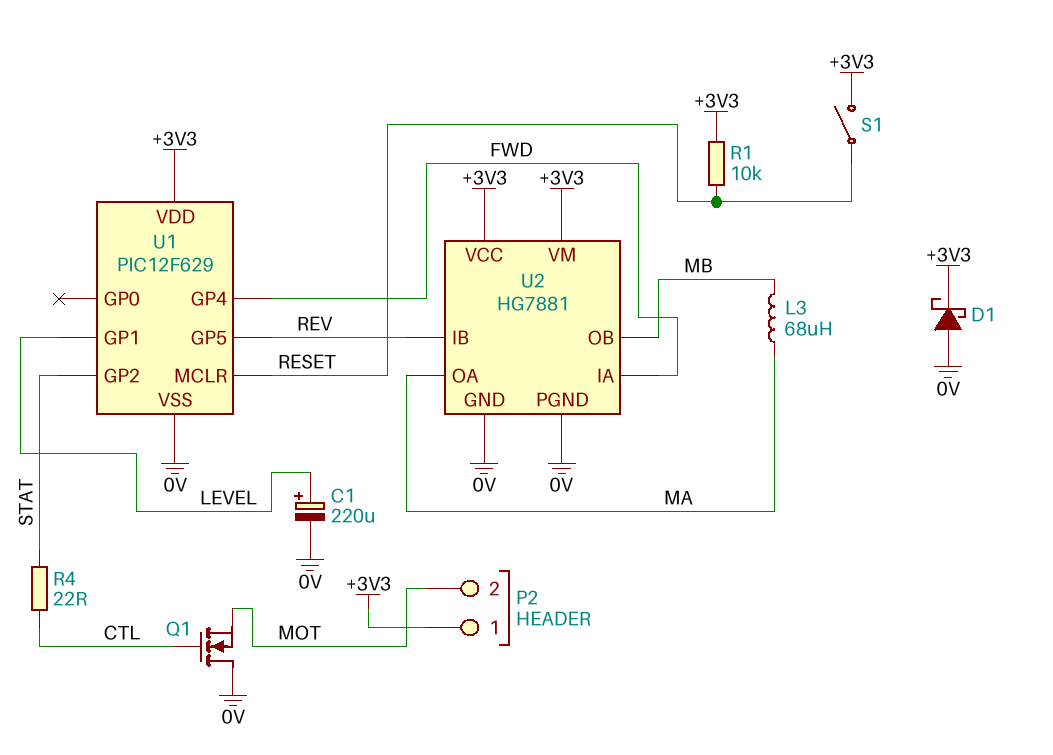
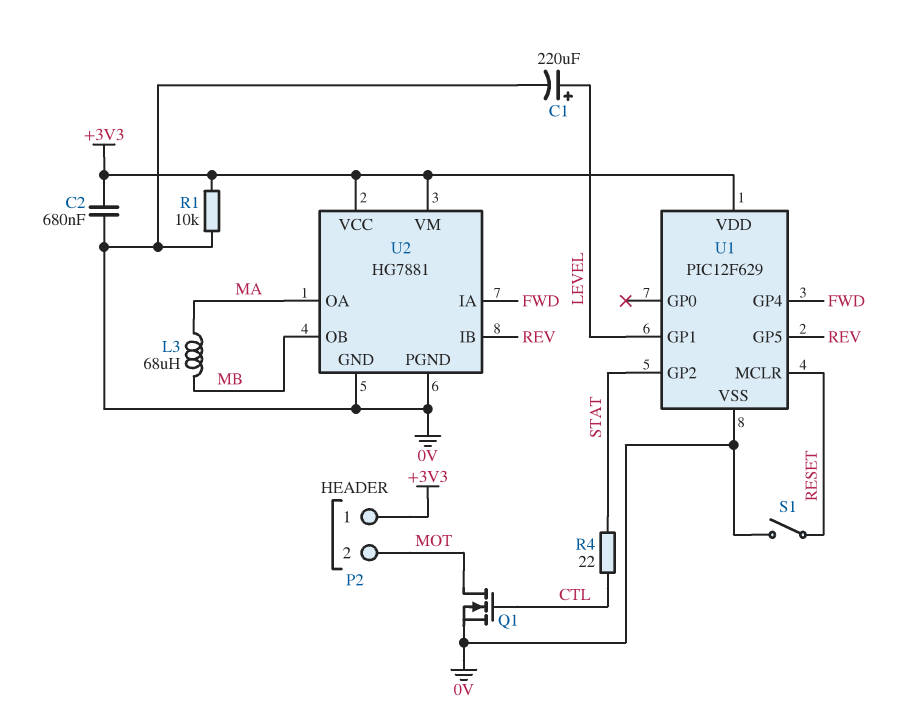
C2: none -> 680nF (+3V3, 0V)
D1: schottky (A 0V, K +3V3) -> none
Q1: NMOS (G CTL, D 0V, S MOT) -> NMOS (G CTL, D MOT, S 0V)
R1: 10k (+3V3, RESET) -> 10k (+3V3, 0V)
S1: switch (+3V3, RESET) -> switch (0V, RESET)

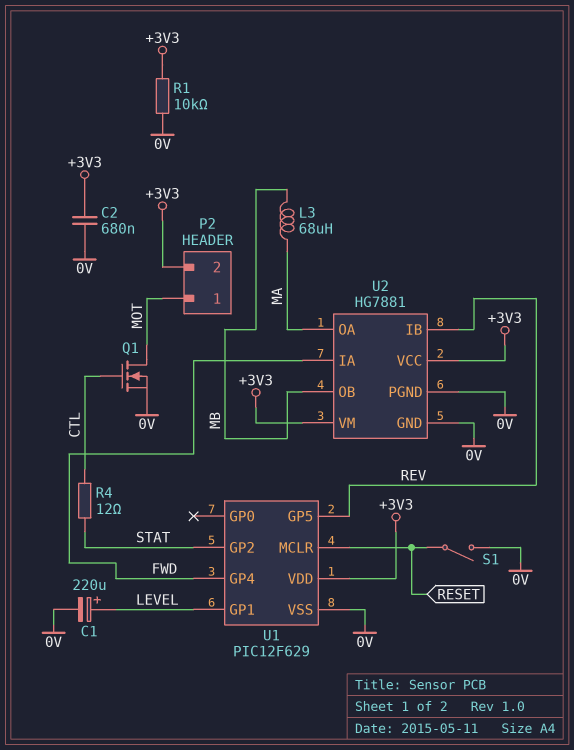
P2 pin 1: +3V3 -> MOT
P2 pin 2: MOT -> +3V3
R4: 22 (CTL, STAT) -> 12 (CTL, STAT)

